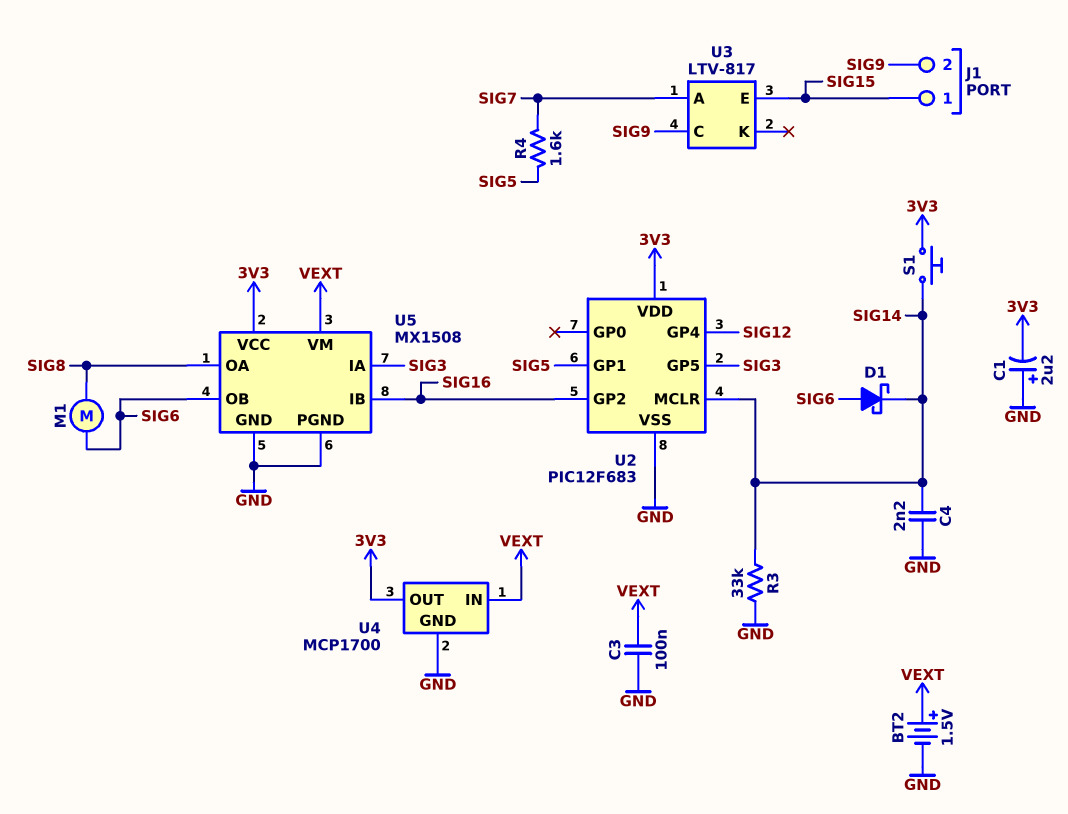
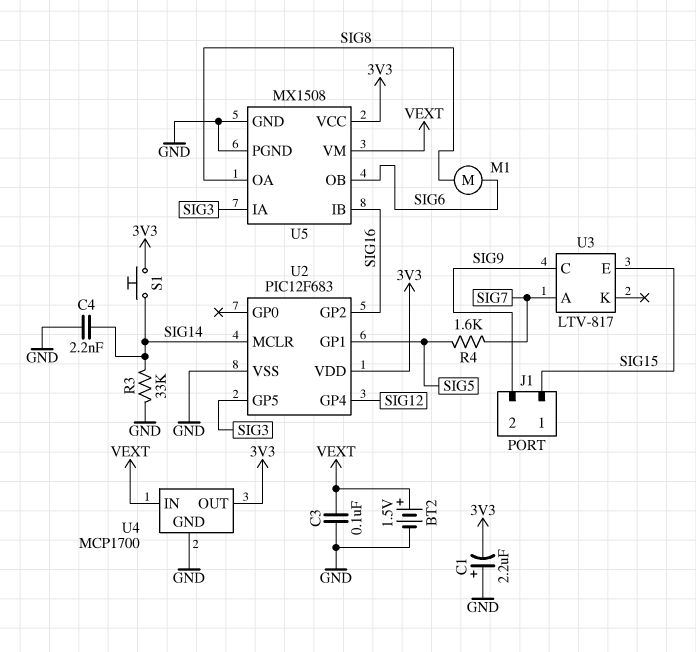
D1: schottky (A SIG6, K SIG14) -> none

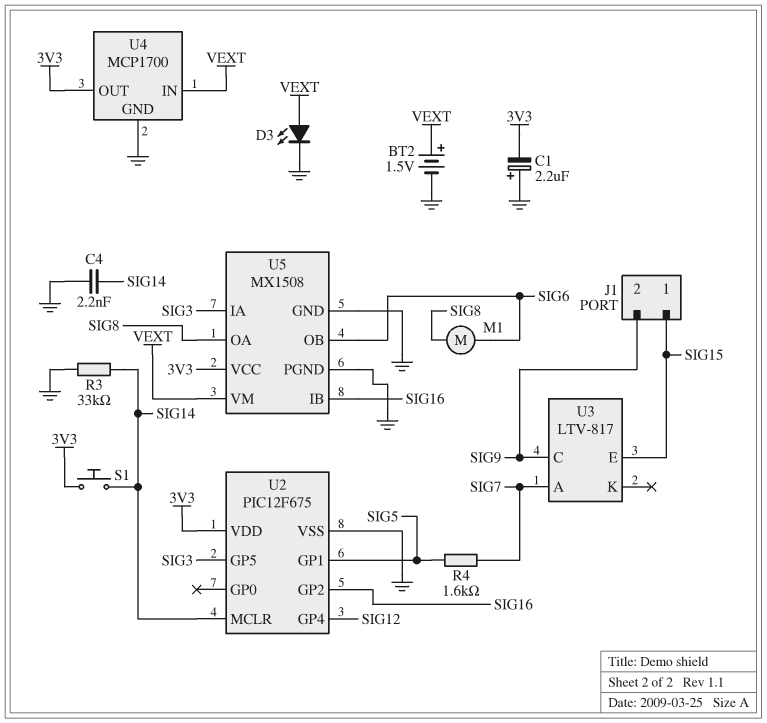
C3: 100nF (GND, VEXT) -> none
D3: none -> LED (A VEXT, K GND)
U2: PIC12F683 -> PIC12F675

